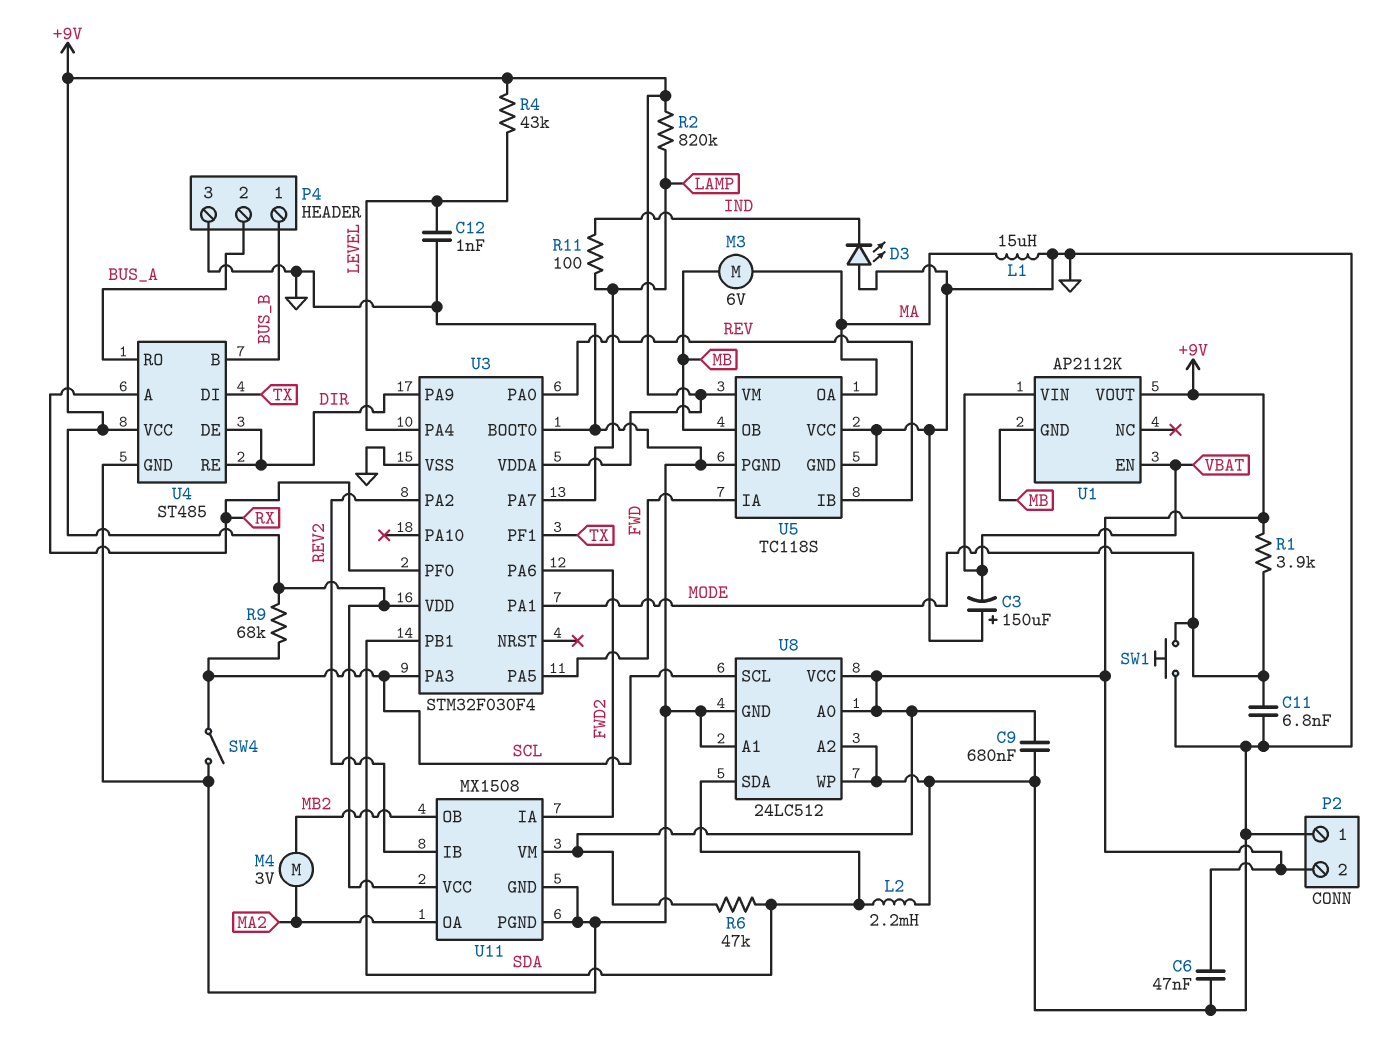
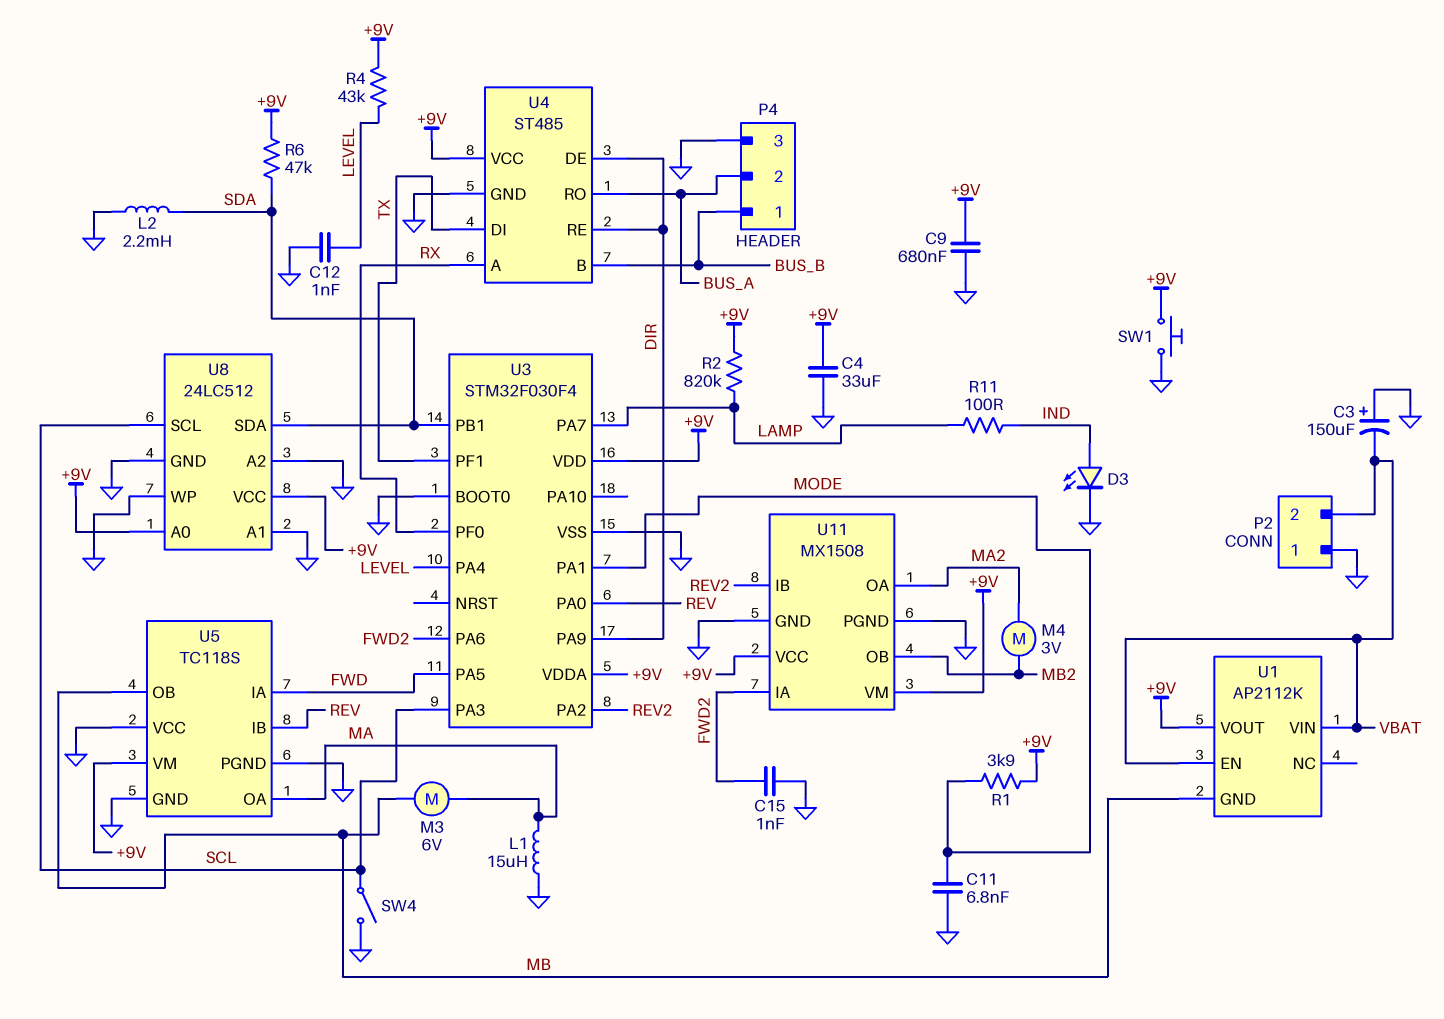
C4: none -> 33uF (+9V, GND)
C6: 47nF (+9V, GND) -> none
C15: none -> 1nF (FWD2, GND)
D3: LED (A GND, K IND) -> LED (A IND, K GND)
P2 pin 2: +9V -> VBAT
R9: 68k (+9V, SCL) -> none
SW1: button (GND, MODE) -> button (+9V, GND)

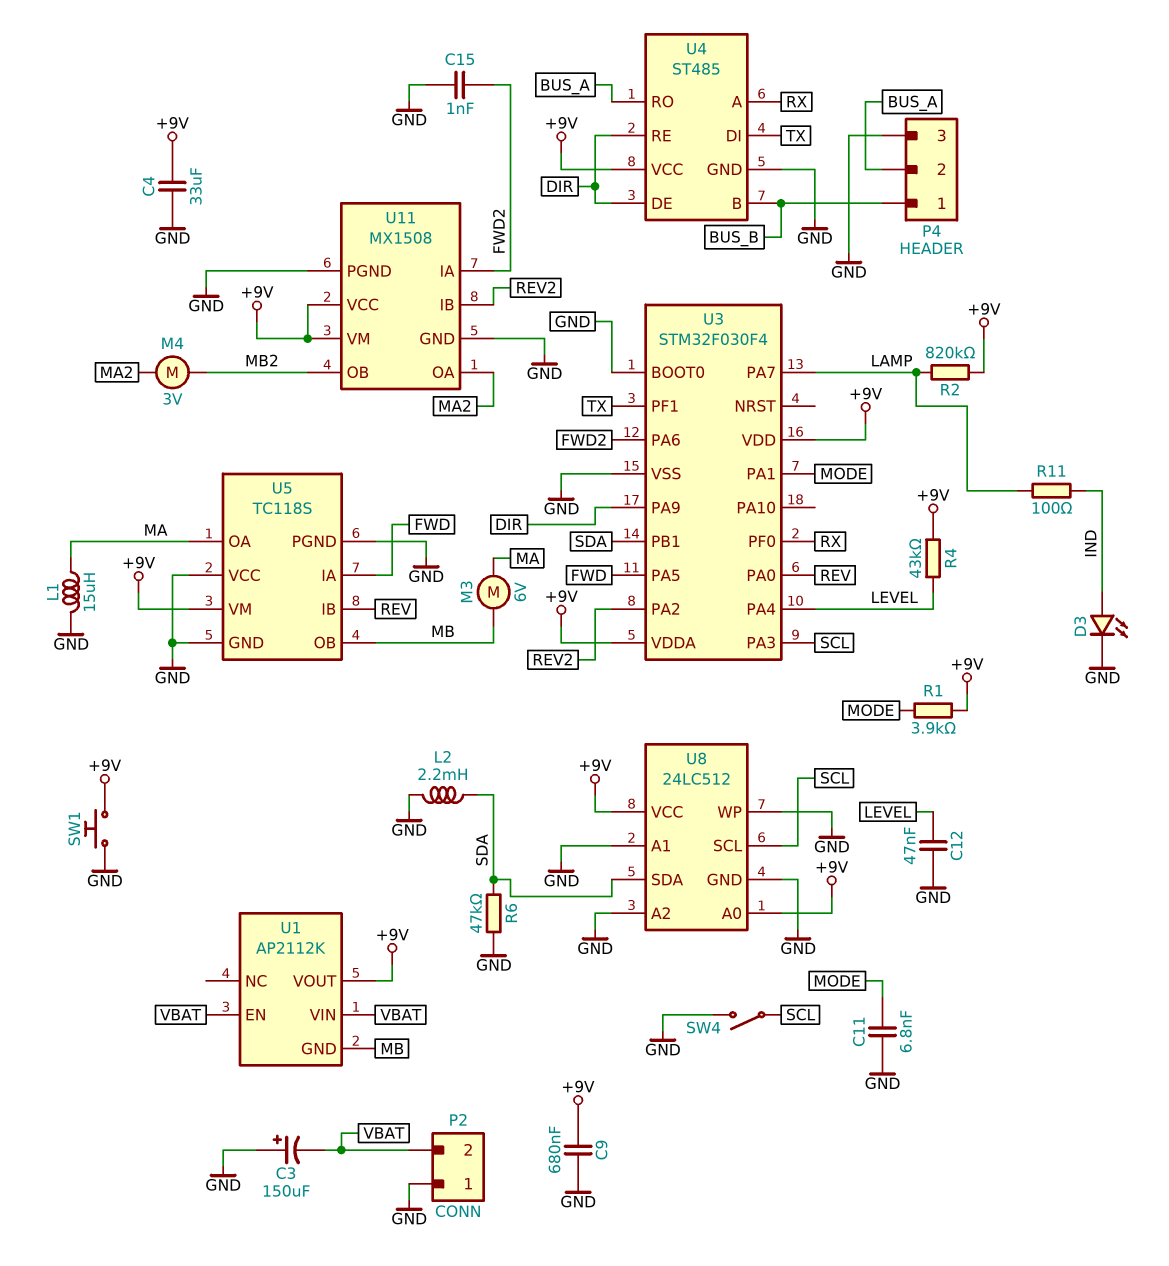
C12: 1nF (GND, LEVEL) -> 47nF (GND, LEVEL)
R6: 47k (+9V, SDA) -> 47k (GND, SDA)

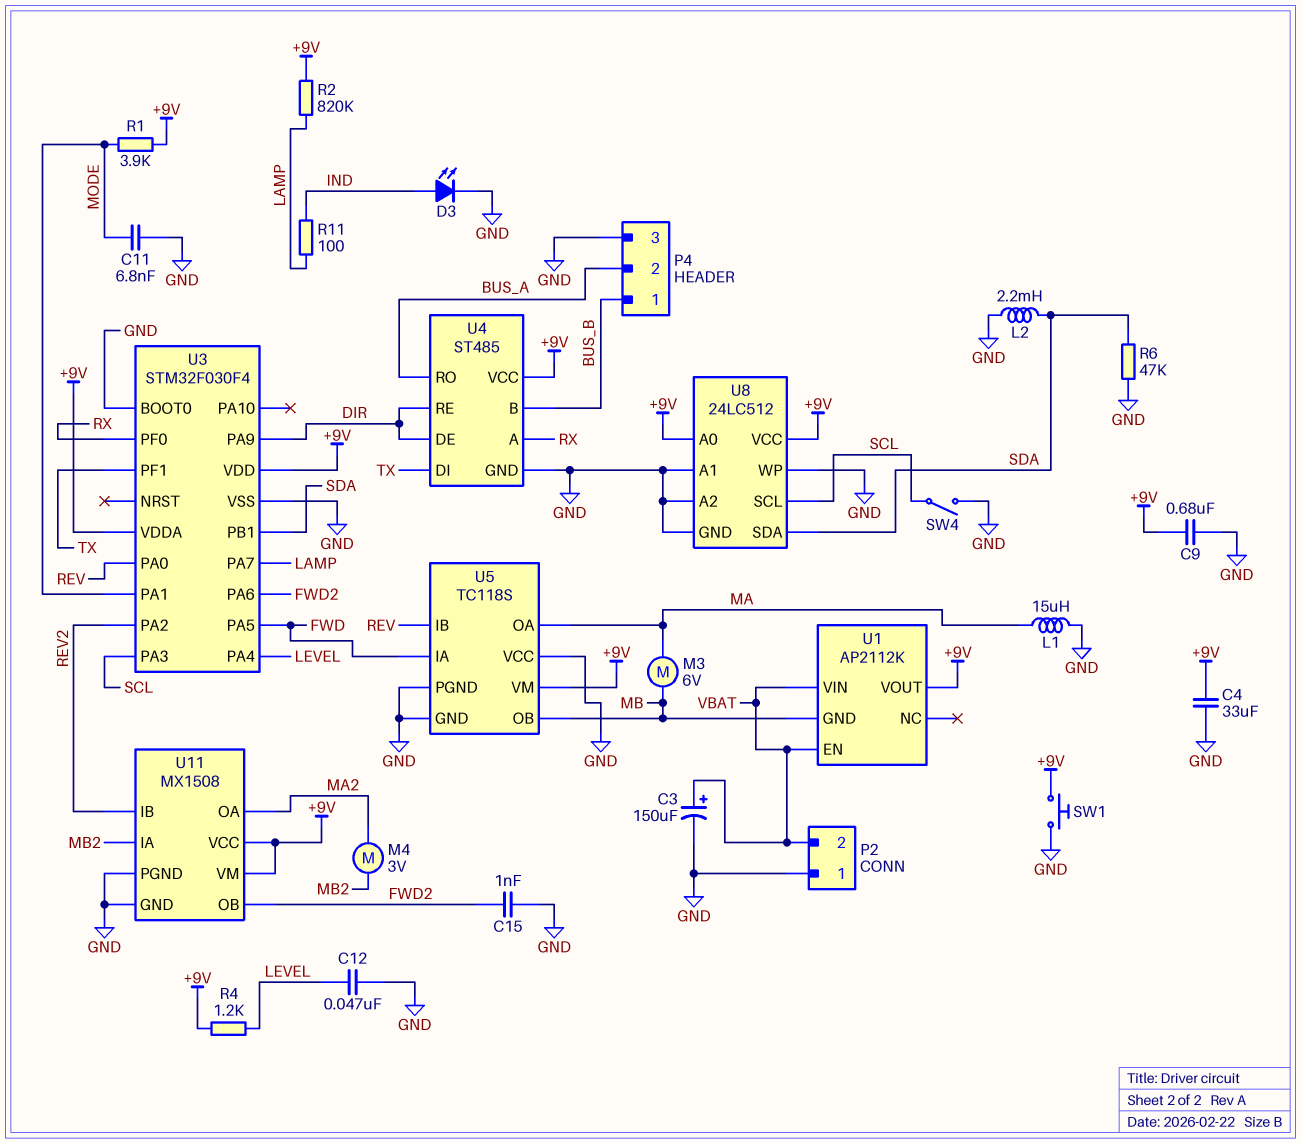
C3: 150uF (plus GND, minus VBAT) -> 150uF (plus VBAT, minus GND)
R4: 43k (+9V, LEVEL) -> 1.2k (+9V, LEVEL)
U11 pin IA: FWD2 -> MB2
U11 pin OB: MB2 -> FWD2

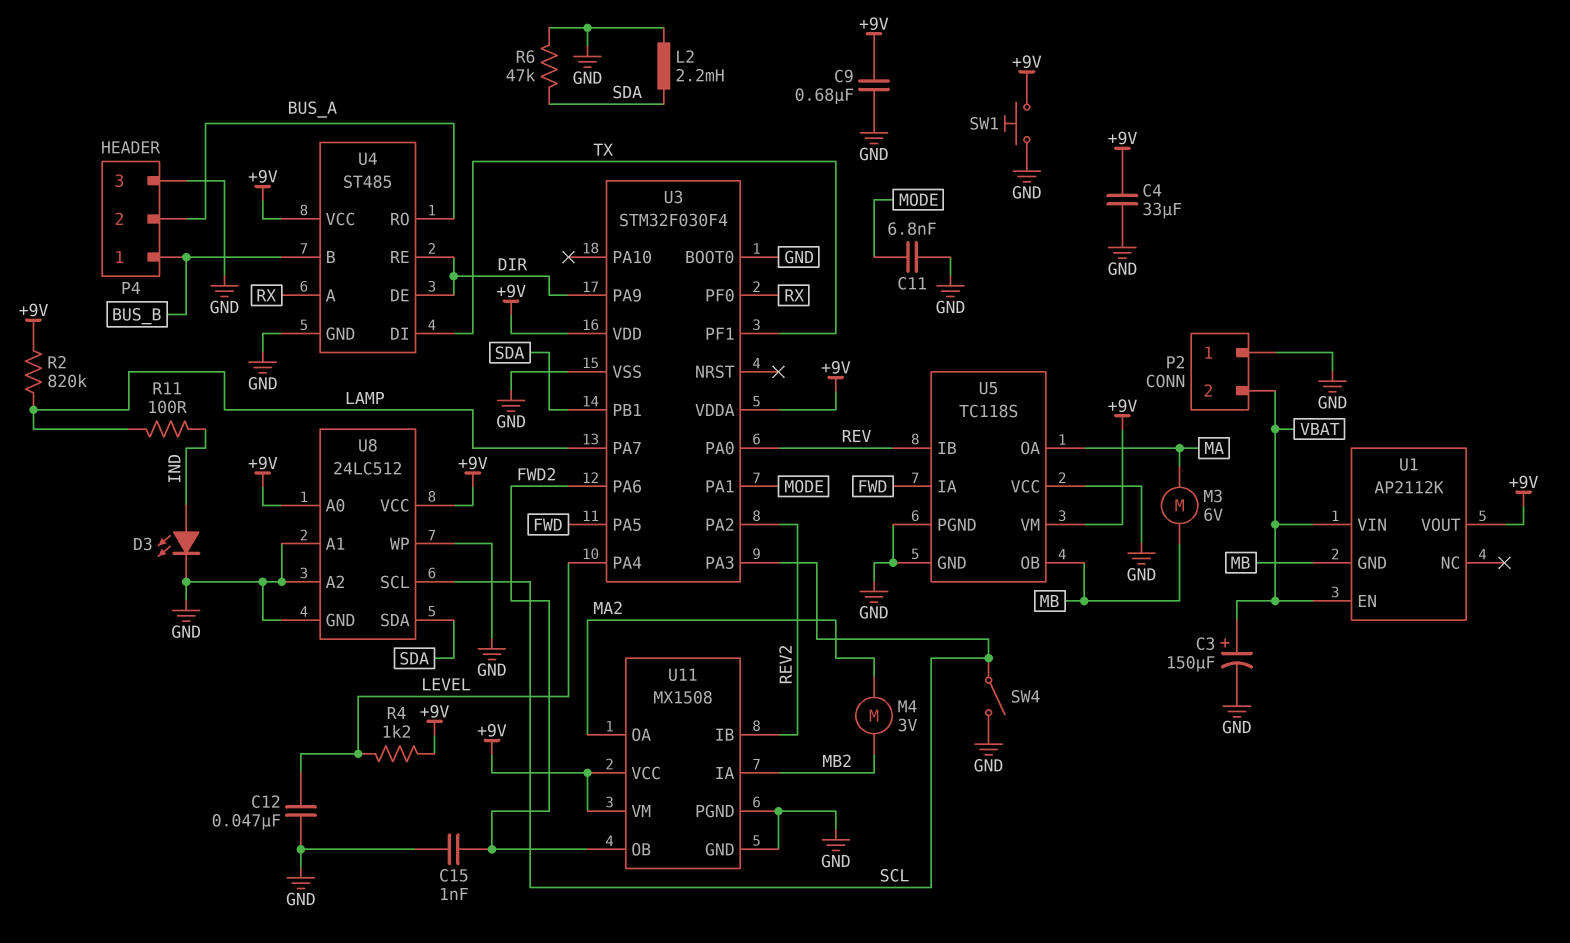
L1: 15uH (GND, MA) -> none
R1: 3.9k (+9V, MODE) -> none

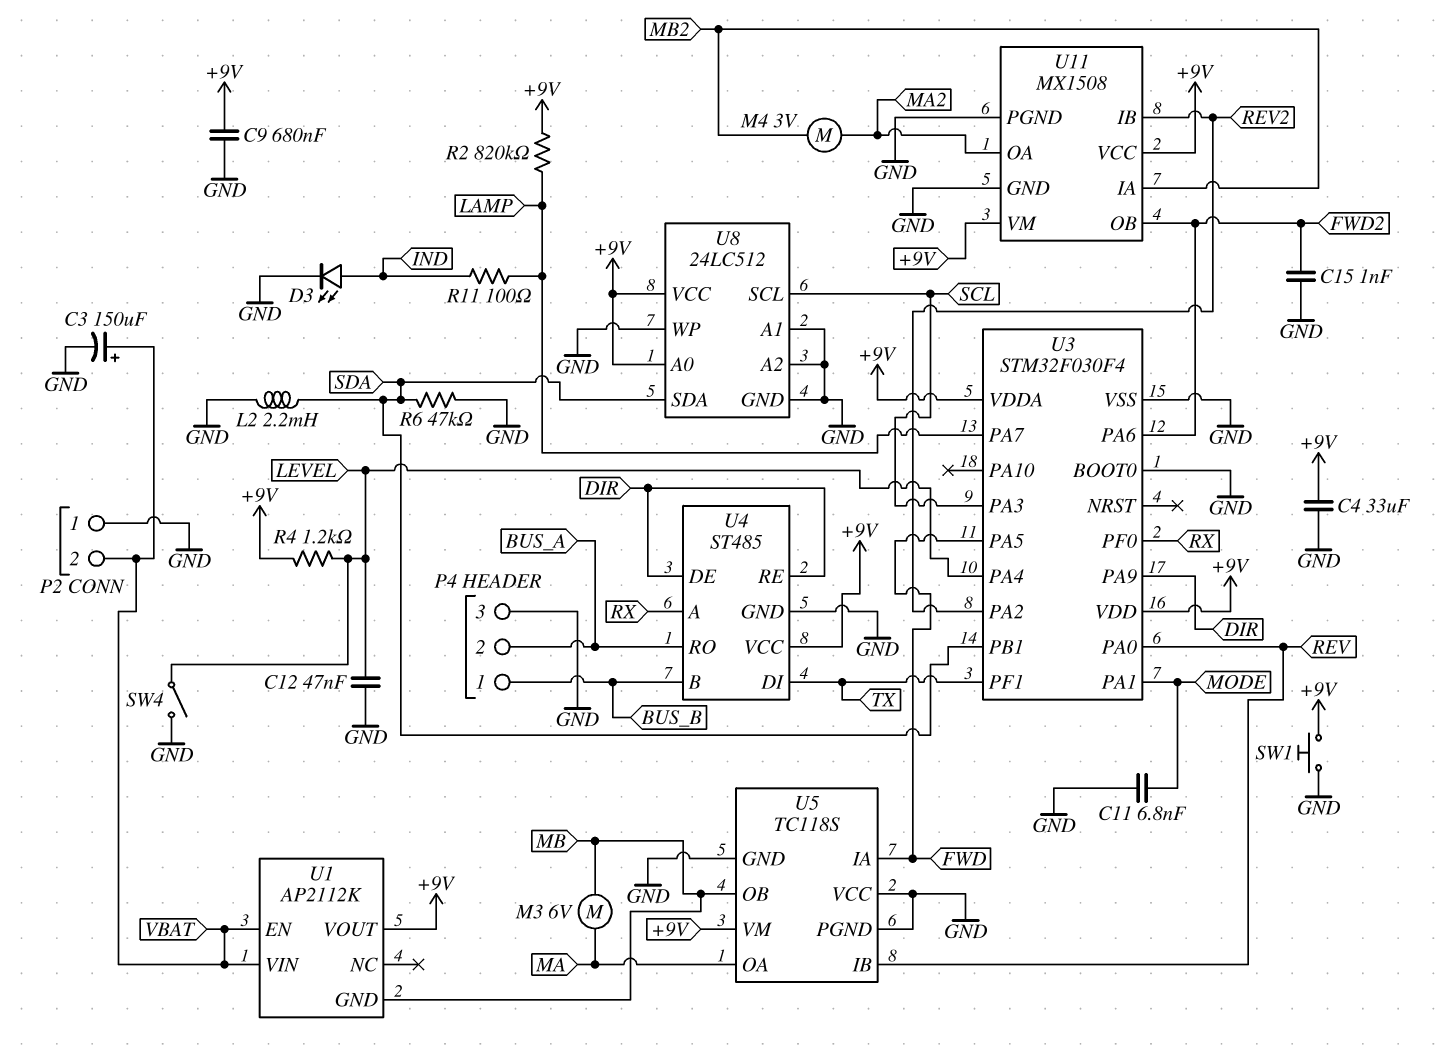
SW4: switch (GND, SCL) -> switch (GND, LEVEL)

